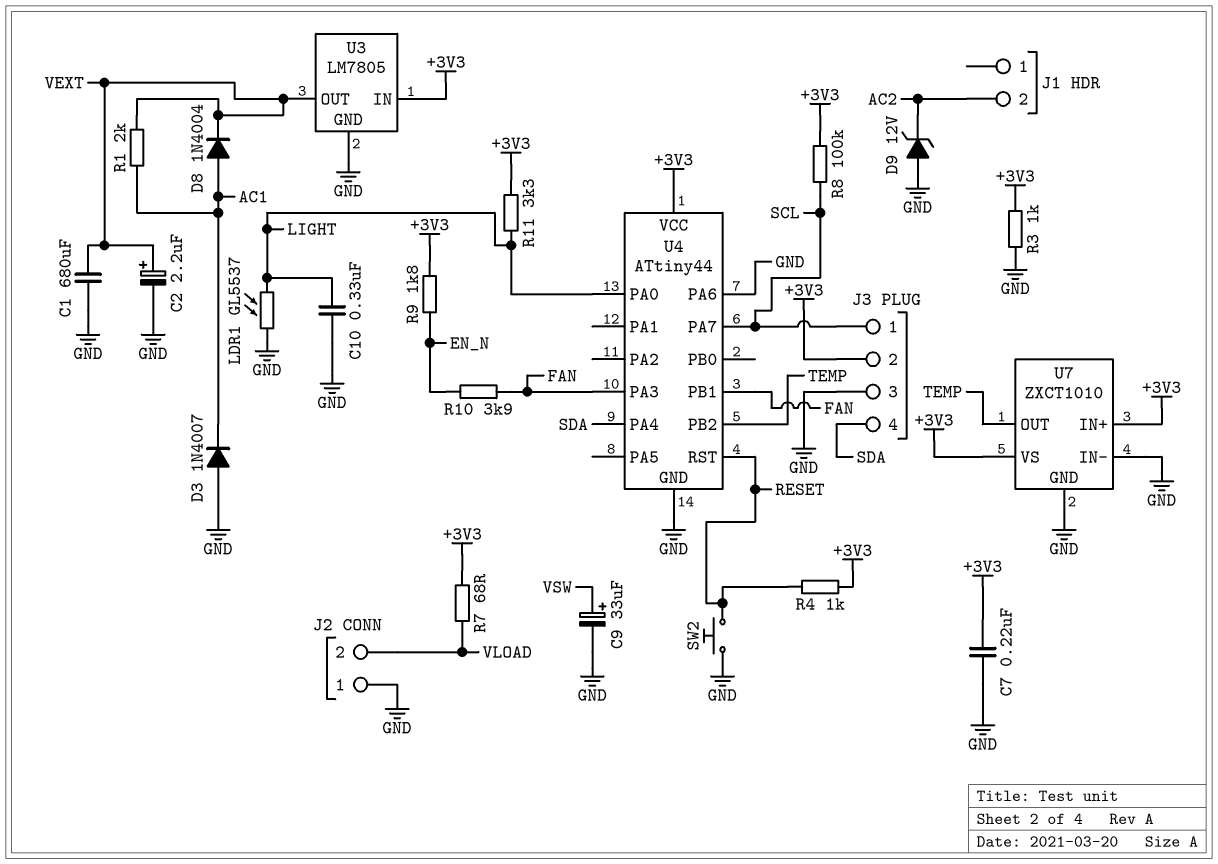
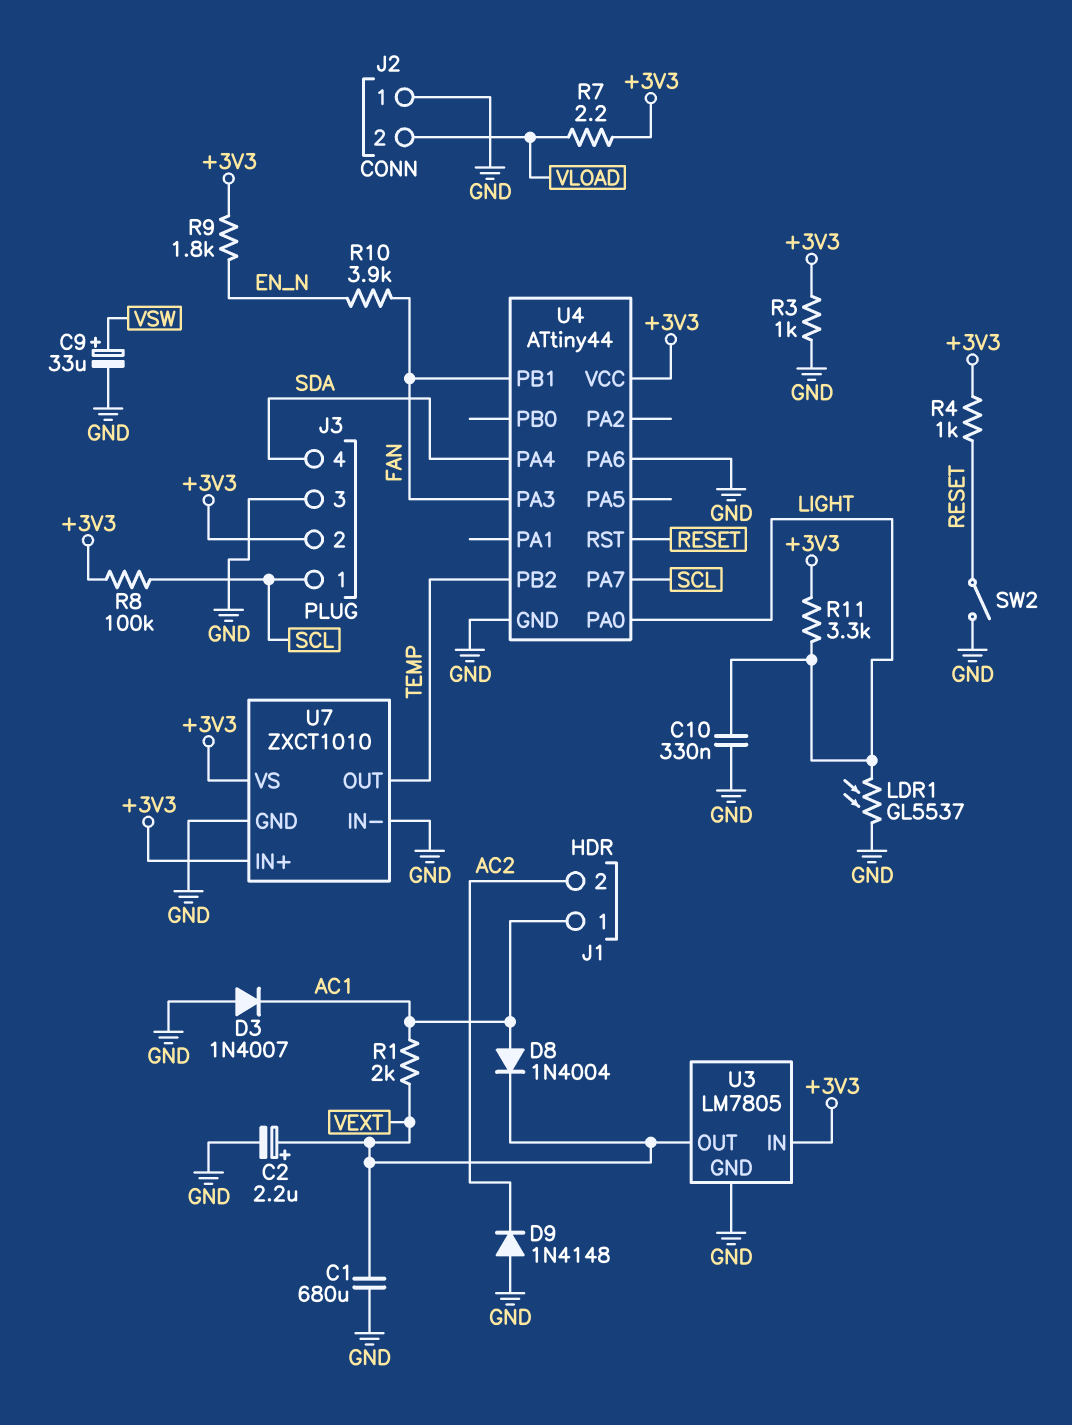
C7: 220nF (+3V3, GND) -> none
D9: zener 12V (A GND, K AC2) -> diode 1N4148 (A GND, K AC2)
J1 pin 1: none -> AC1
R7: 68 (+3V3, VLOAD) -> 2.2 (+3V3, VLOAD)
SW2: button (GND, RESET) -> switch (GND, RESET)

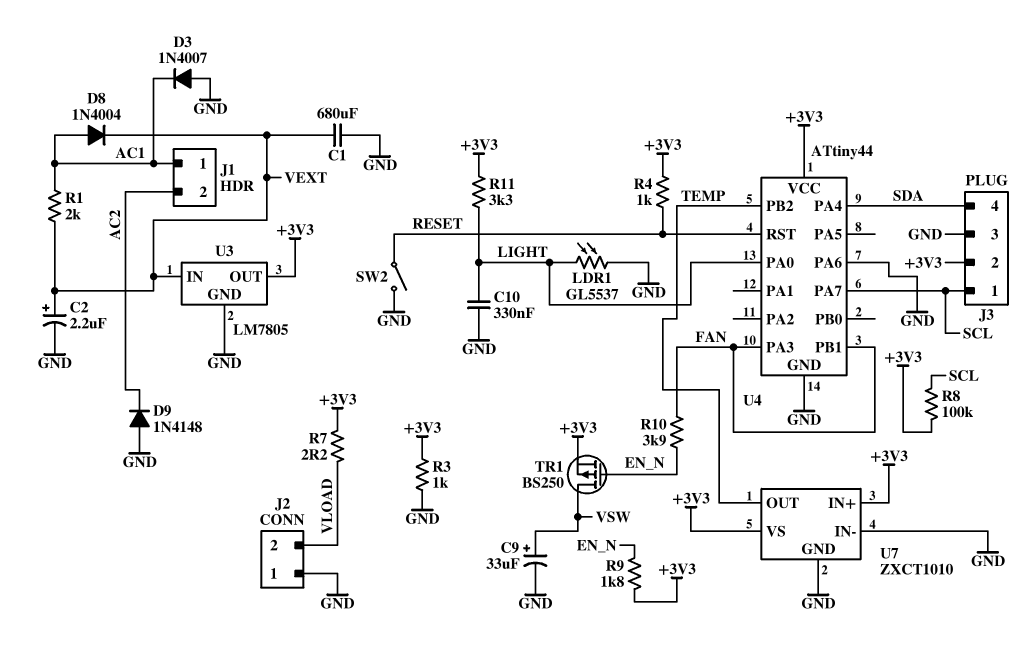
TR1: none -> PMOS BS250 (G EN_N, D VSW, S +3V3)
U3 pin IN: +3V3 -> VEXT
U3 pin OUT: VEXT -> +3V3

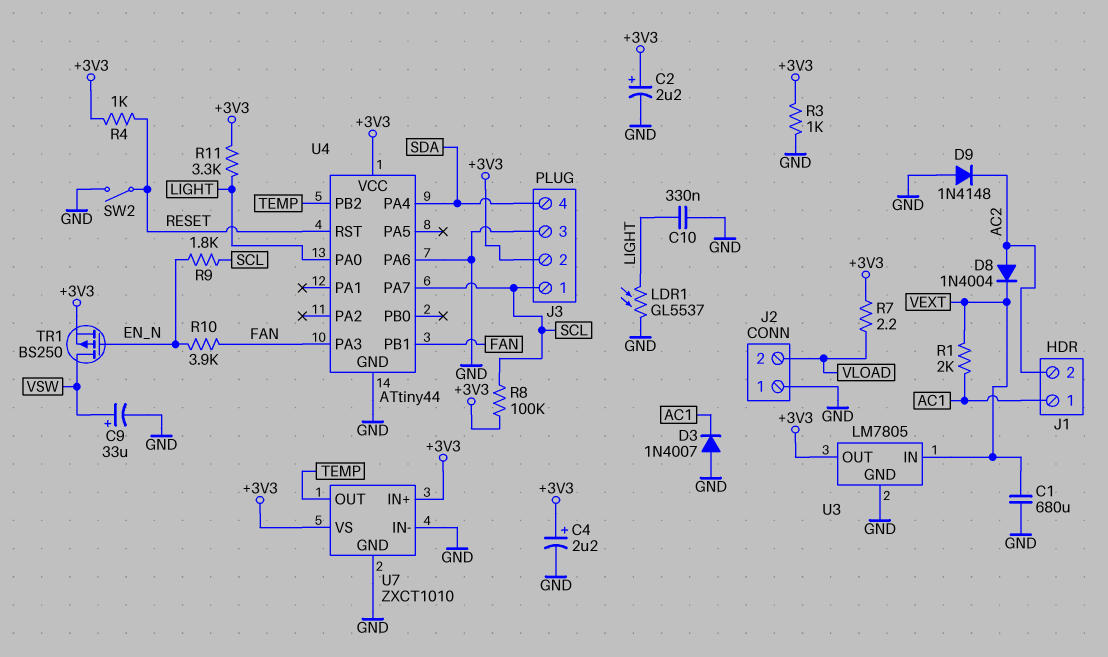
C2: 2.2uF (plus VEXT, minus GND) -> 2.2uF (plus +3V3, minus GND)
C4: none -> 2.2uF (plus +3V3, minus GND)
D8: diode 1N4004 (A AC1, K VEXT) -> diode 1N4004 (A AC2, K VEXT)
R9: 1.8k (+3V3, EN_N) -> 1.8k (EN_N, SCL)

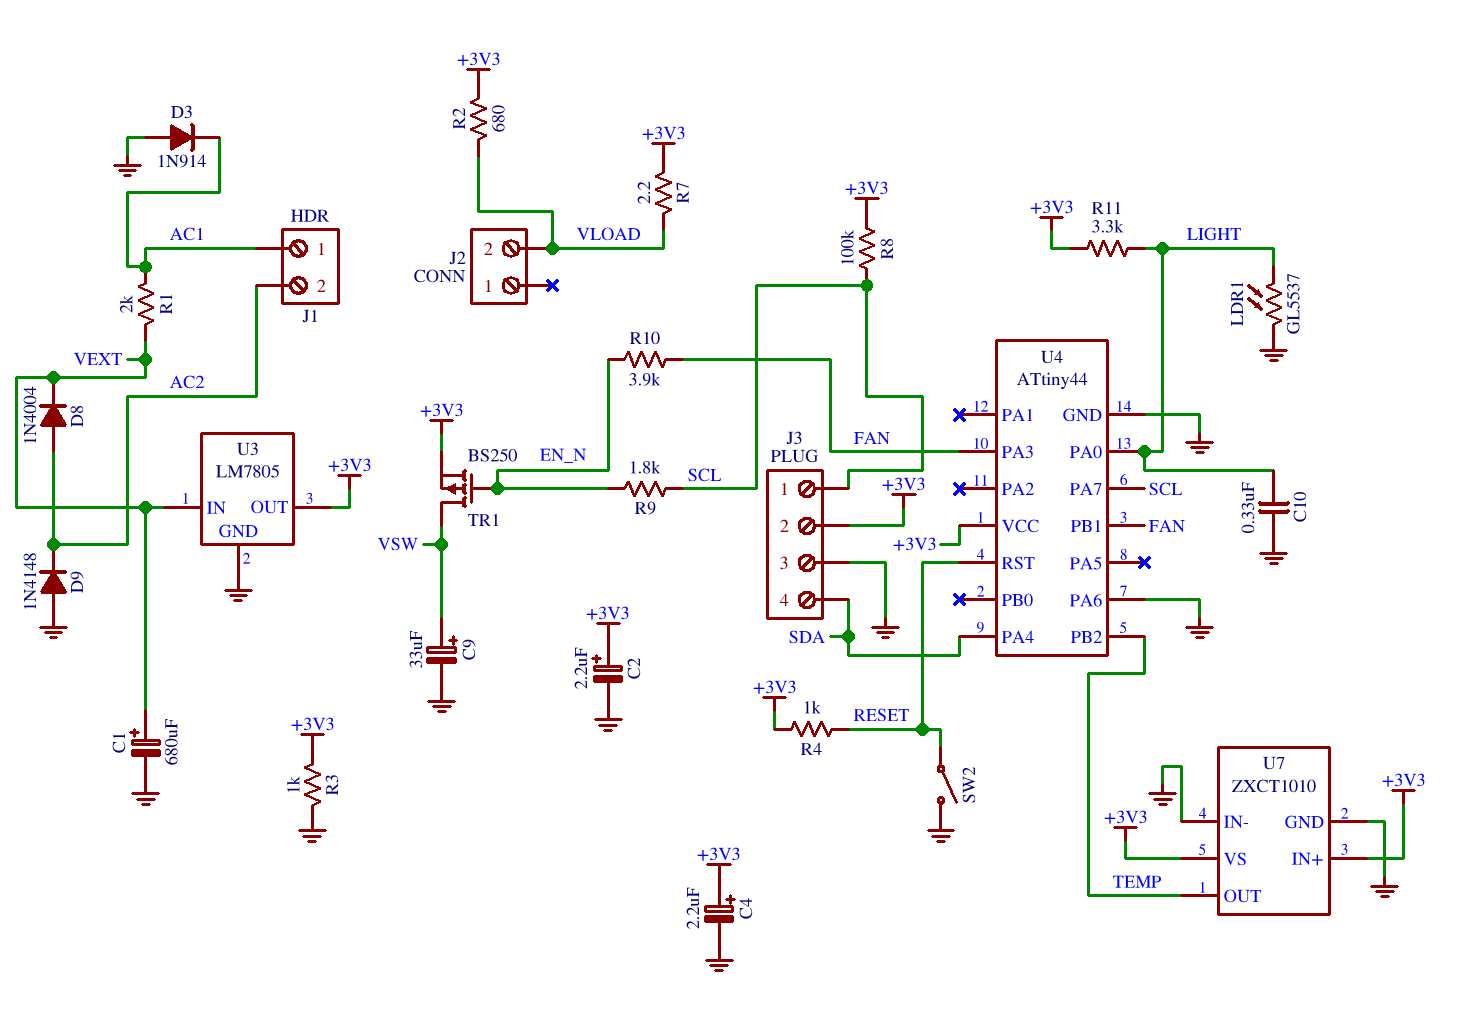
C1: 680uF (GND, VEXT) -> 680uF (plus VEXT, minus GND)
D3: diode 1N4007 (A GND, K AC1) -> diode 1N914 (A GND, K AC1)
J2 pin 1: GND -> none
R2: none -> 680 (+3V3, VLOAD)

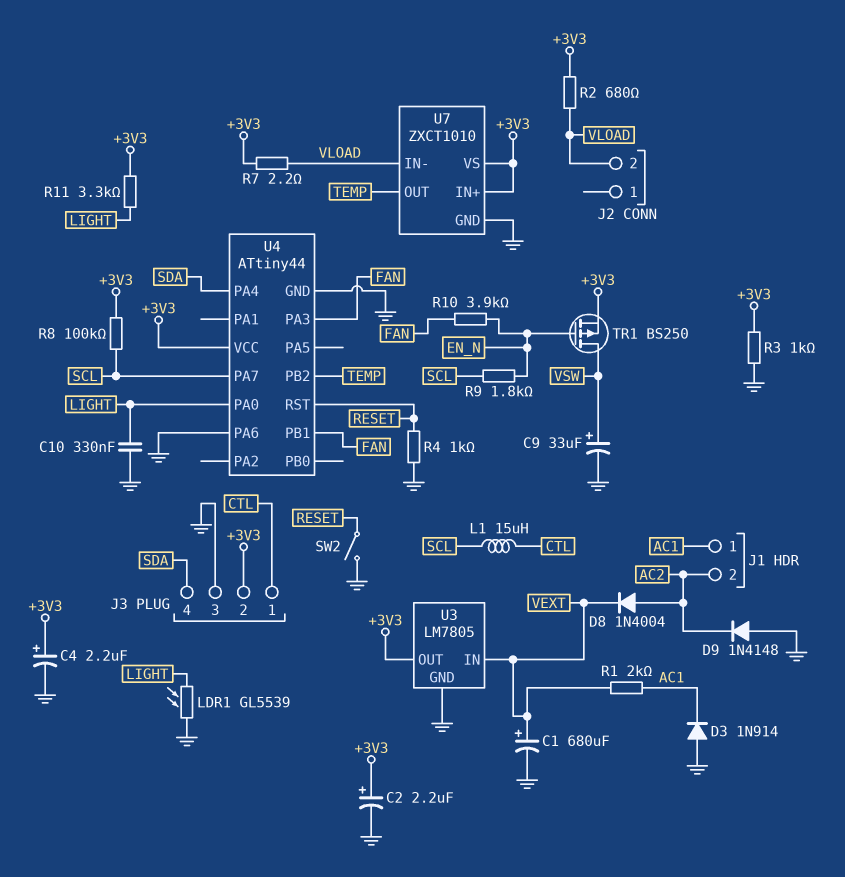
J3 pin 1: SCL -> CTL
L1: none -> 15uH (CTL, SCL)
LDR1: GL5537 (GND, LIGHT) -> GL5539 (GND, LIGHT)
R4: 1k (+3V3, RESET) -> 1k (GND, RESET)
U7 pin IN-: GND -> VLOAD

